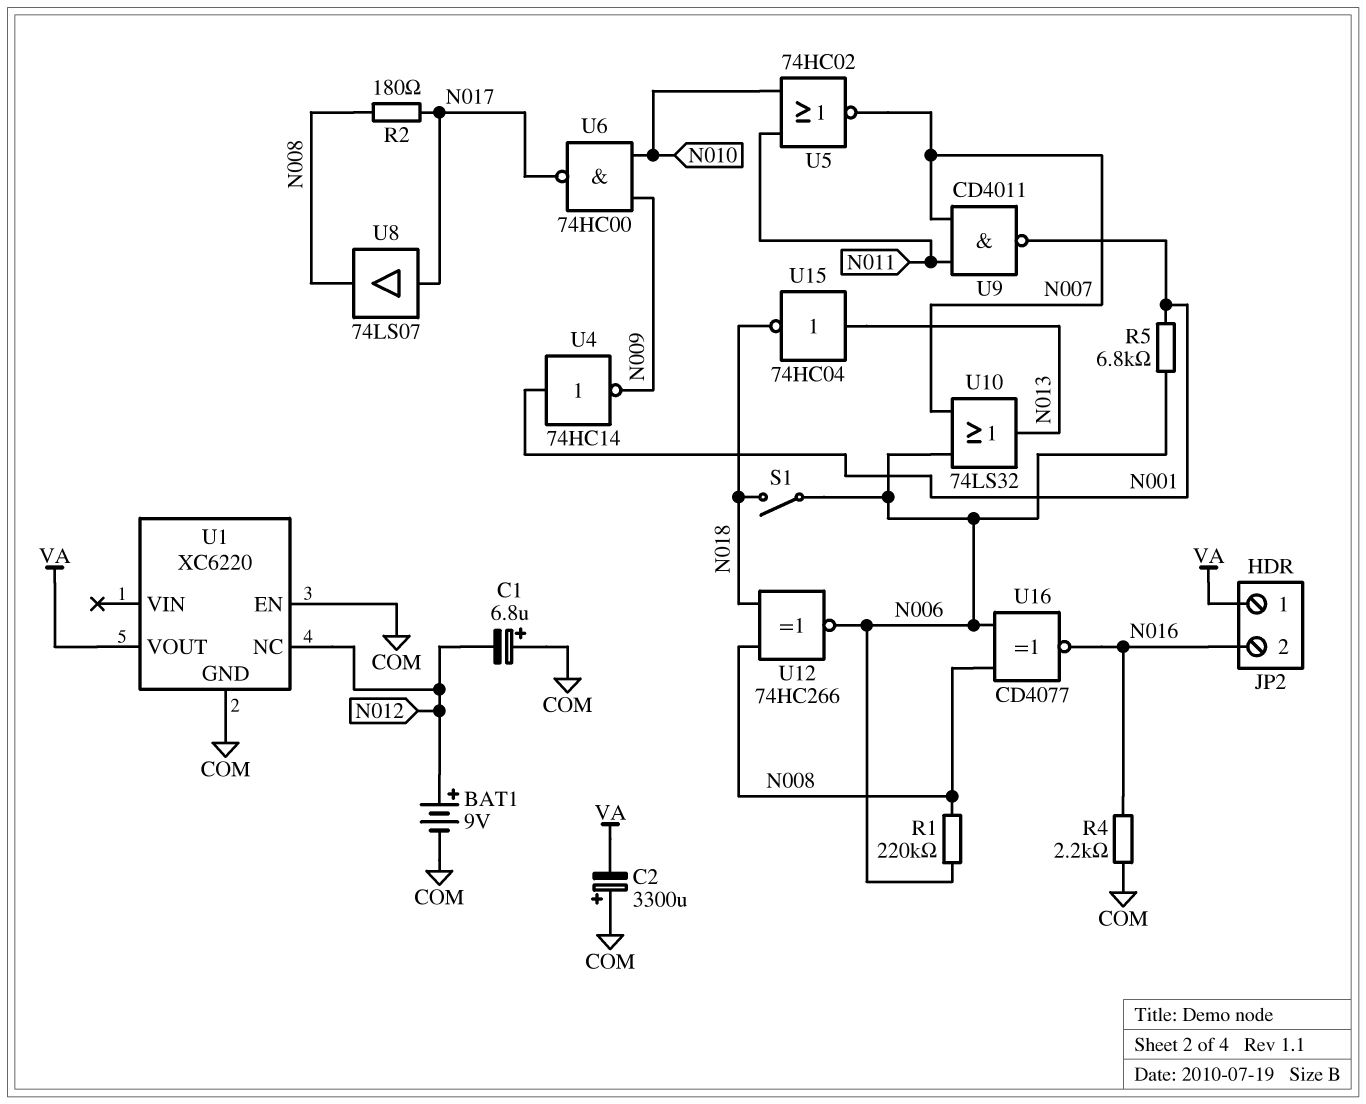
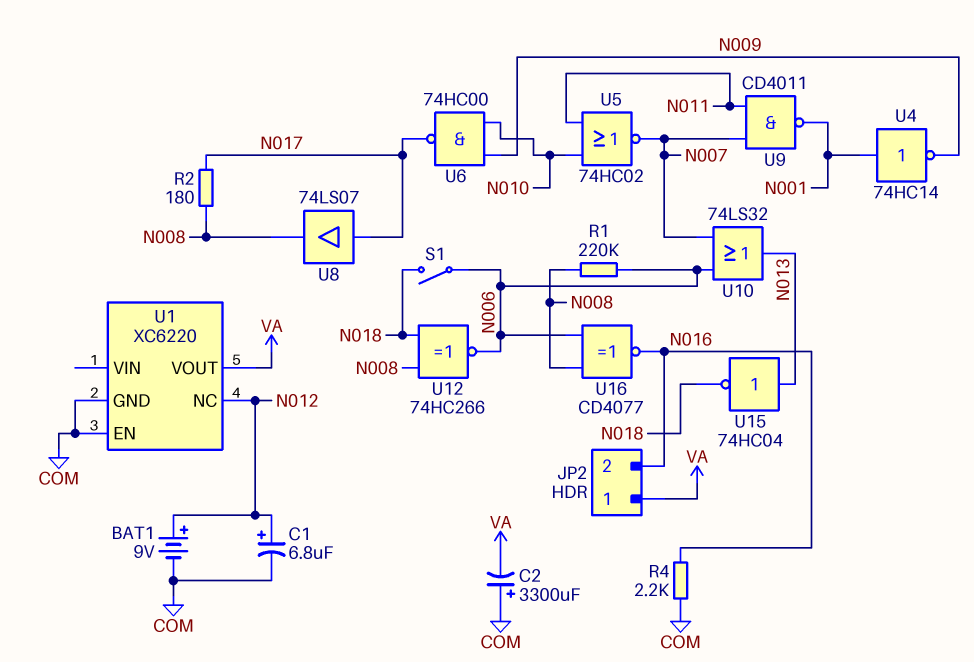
C1: 6.8uF (plus COM, minus N012) -> 6.8uF (plus N012, minus COM)
R5: 6.8k (N001, N006) -> none

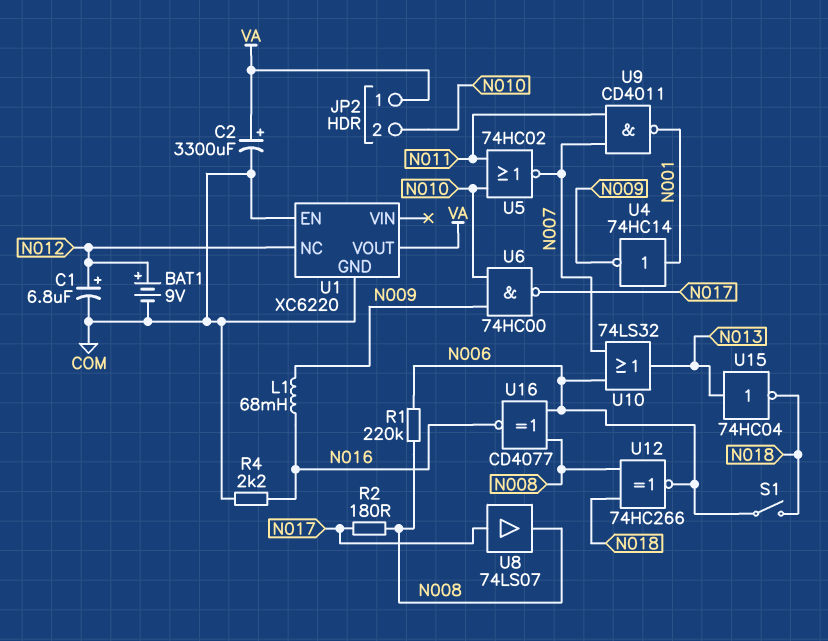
C2: 3300uF (plus COM, minus VA) -> 3300uF (plus VA, minus COM)
JP2 pin 2: N016 -> N010
L1: none -> 68mH (N009, N016)

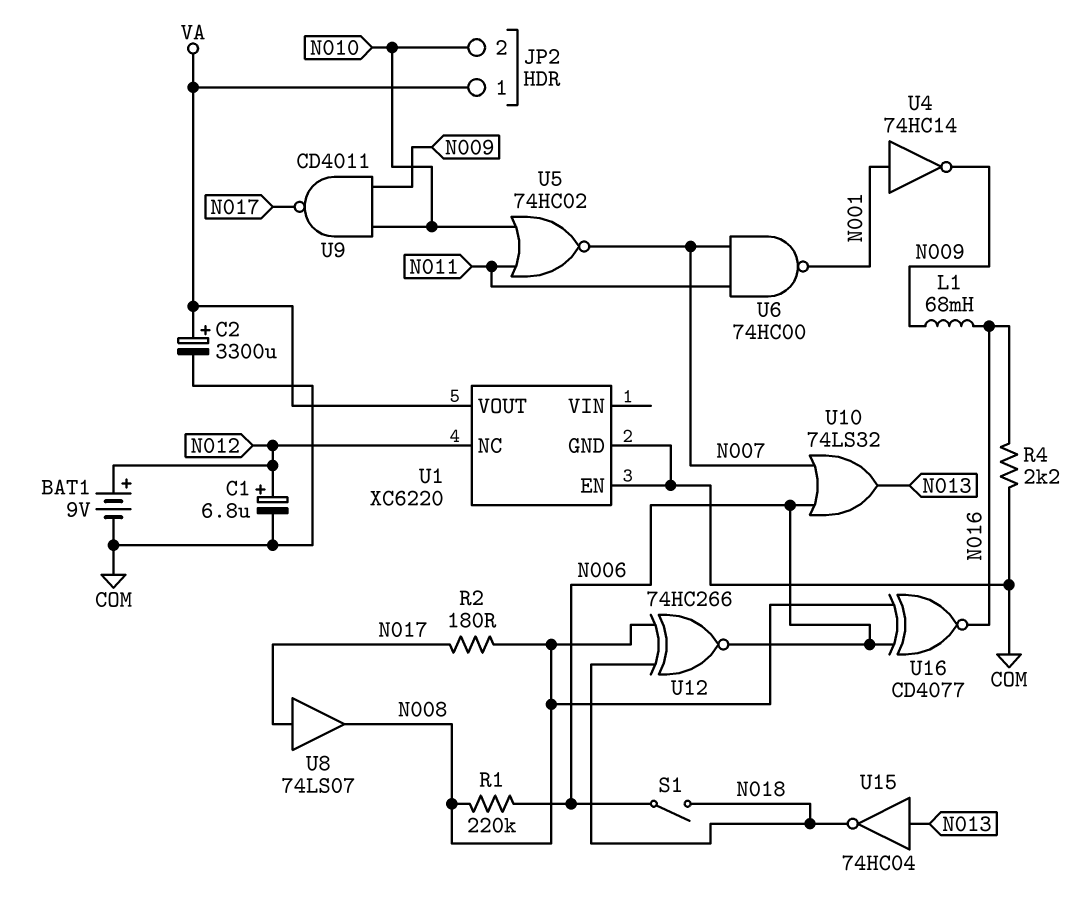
U6: NAND 74HC00 (in N009, in N010, out N017) -> NAND 74HC00 (in N007, in N011, out N001)
U9: NAND CD4011 (in N007, in N011, out N001) -> NAND CD4011 (in N009, in N010, out N017)

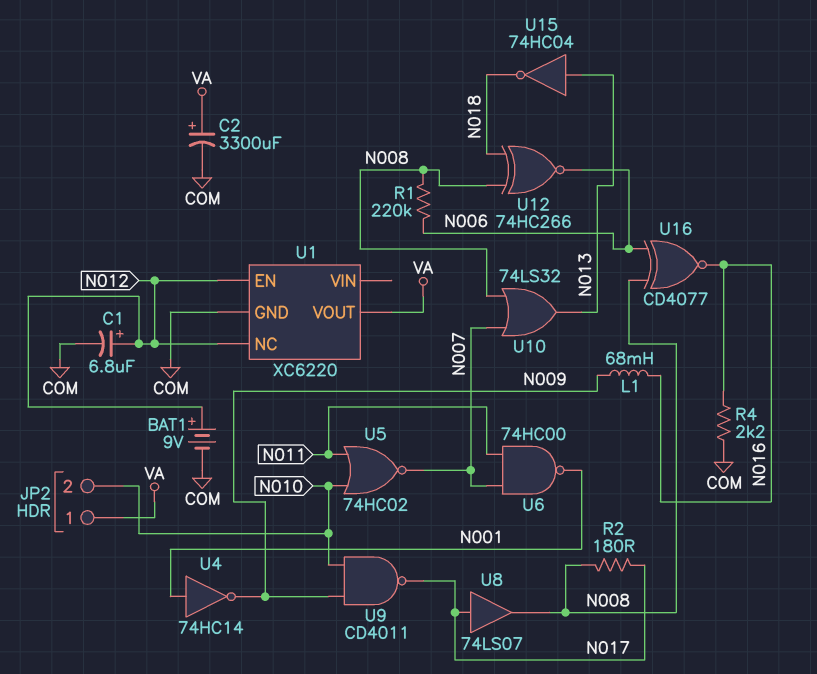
S1: switch (N006, N018) -> none
U1 pin EN: COM -> N012
U10: OR 74LS32 (in N006, in N007, out N013) -> OR 74LS32 (in N007, in N008, out N013)

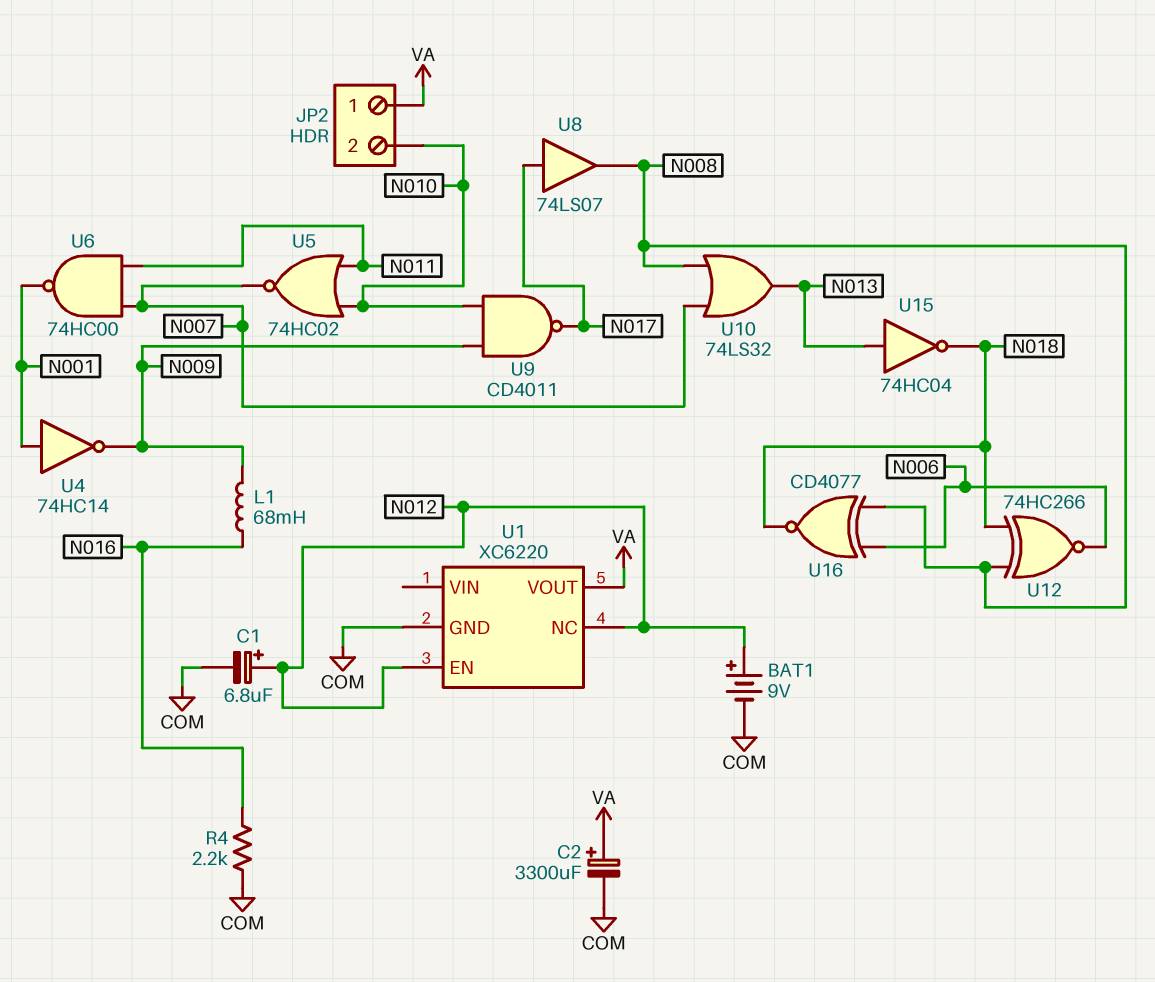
R1: 220k (N006, N008) -> none
R2: 180 (N008, N017) -> none
U16: XNOR CD4077 (in N006, in N008, out N016) -> XNOR CD4077 (in N006, in N008, out N018)

